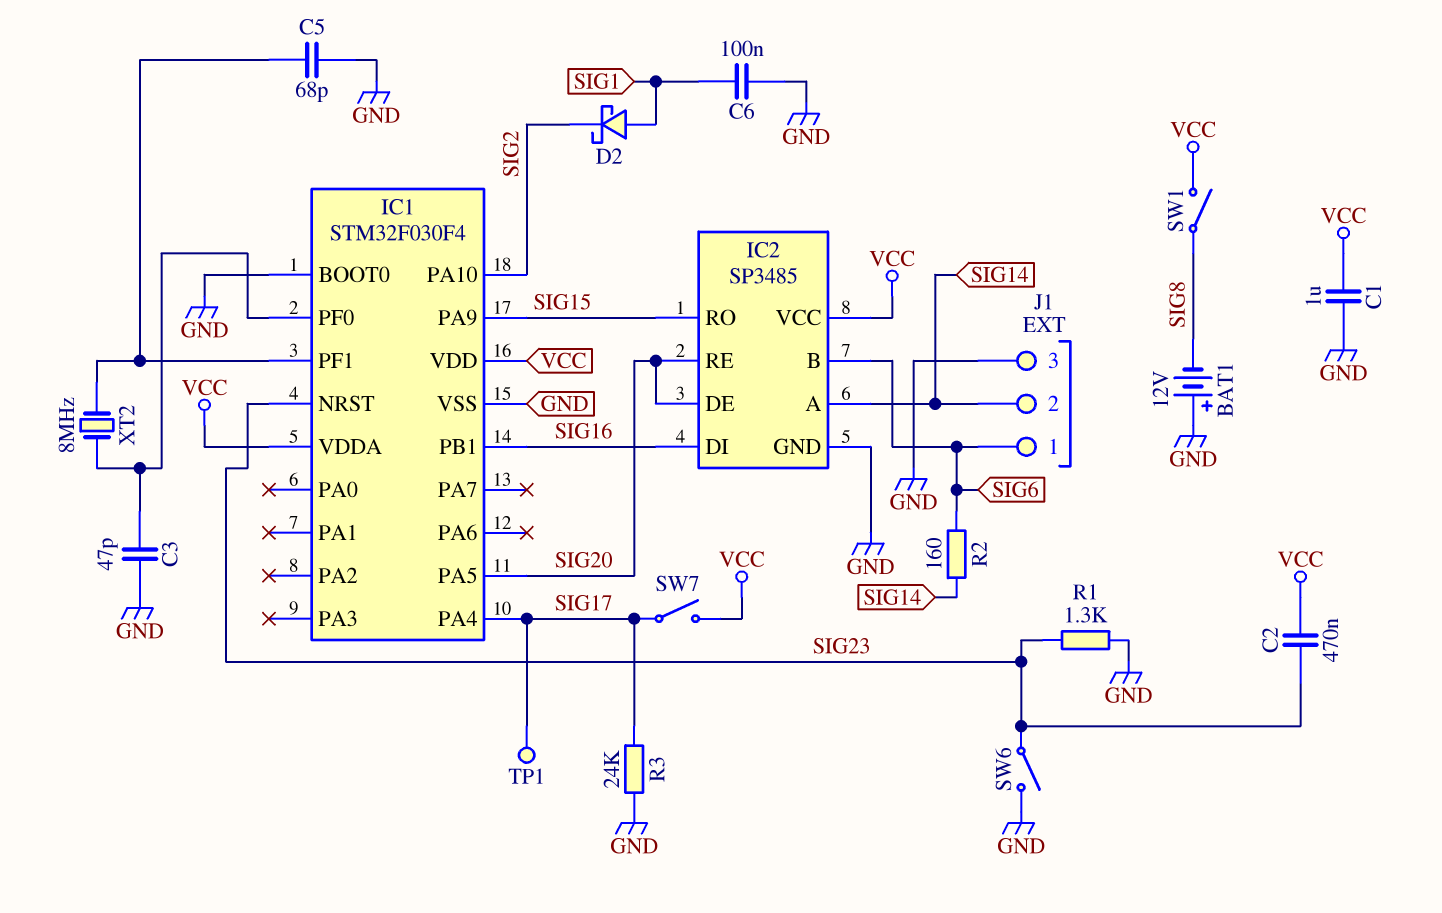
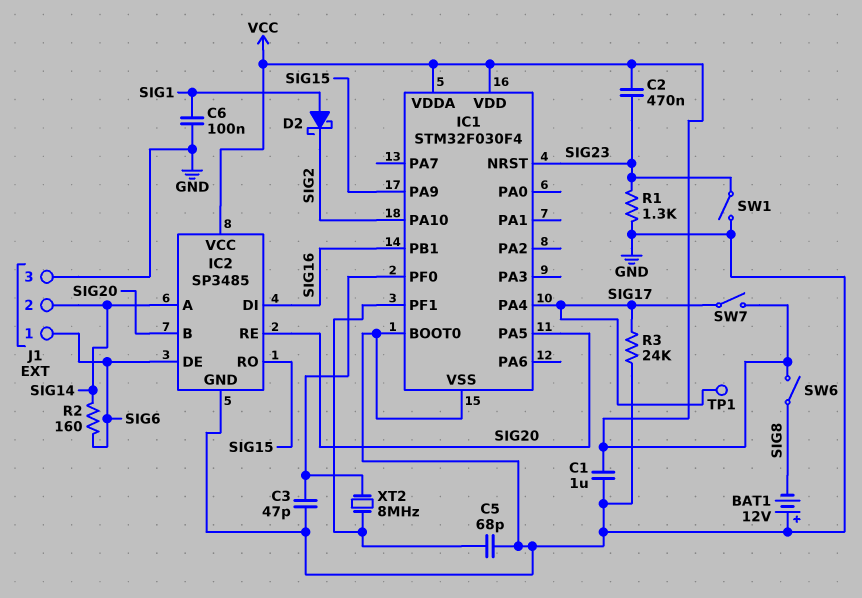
IC2 pin B: SIG6 -> SIG20
IC2 pin DE: SIG20 -> SIG6
SW1: switch (SIG8, VCC) -> switch (GND, SIG23)
SW6: switch (GND, SIG23) -> switch (SIG8, VCC)

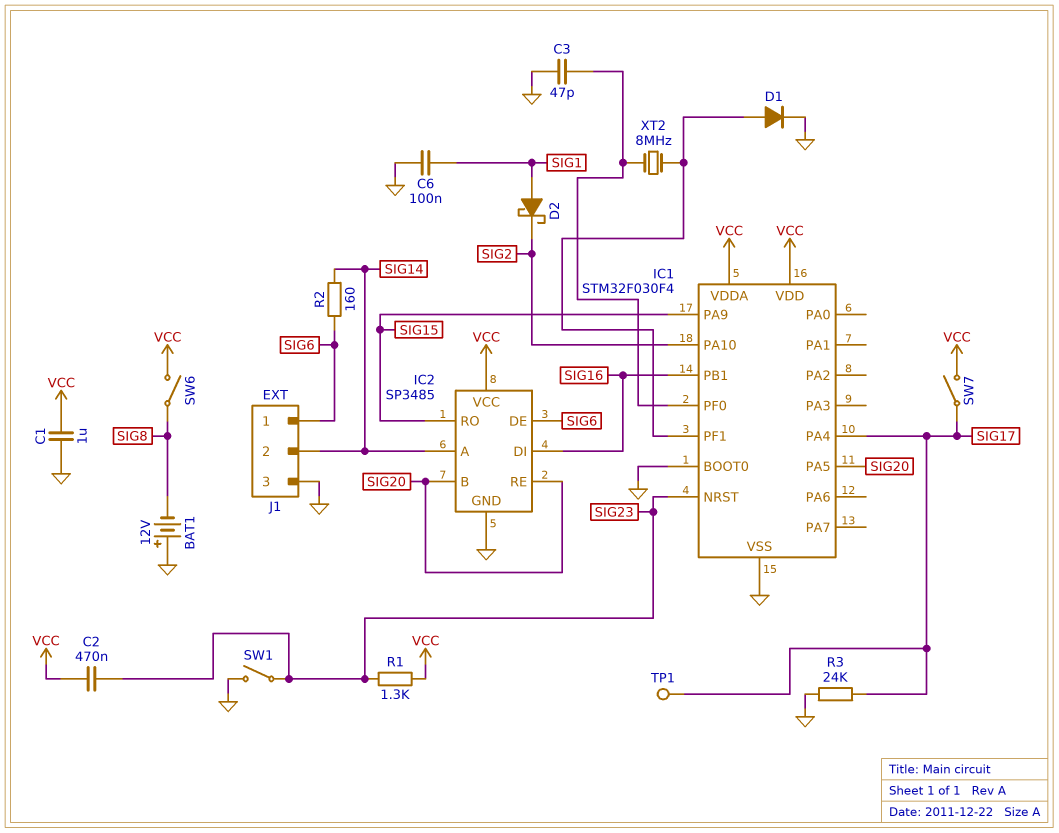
C5: 68pF (GND, IC1/PF1) -> none
D1: none -> diode (A IC1/PF1, K GND)
R1: 1.3k (GND, SIG23) -> 1.3k (SIG23, VCC)

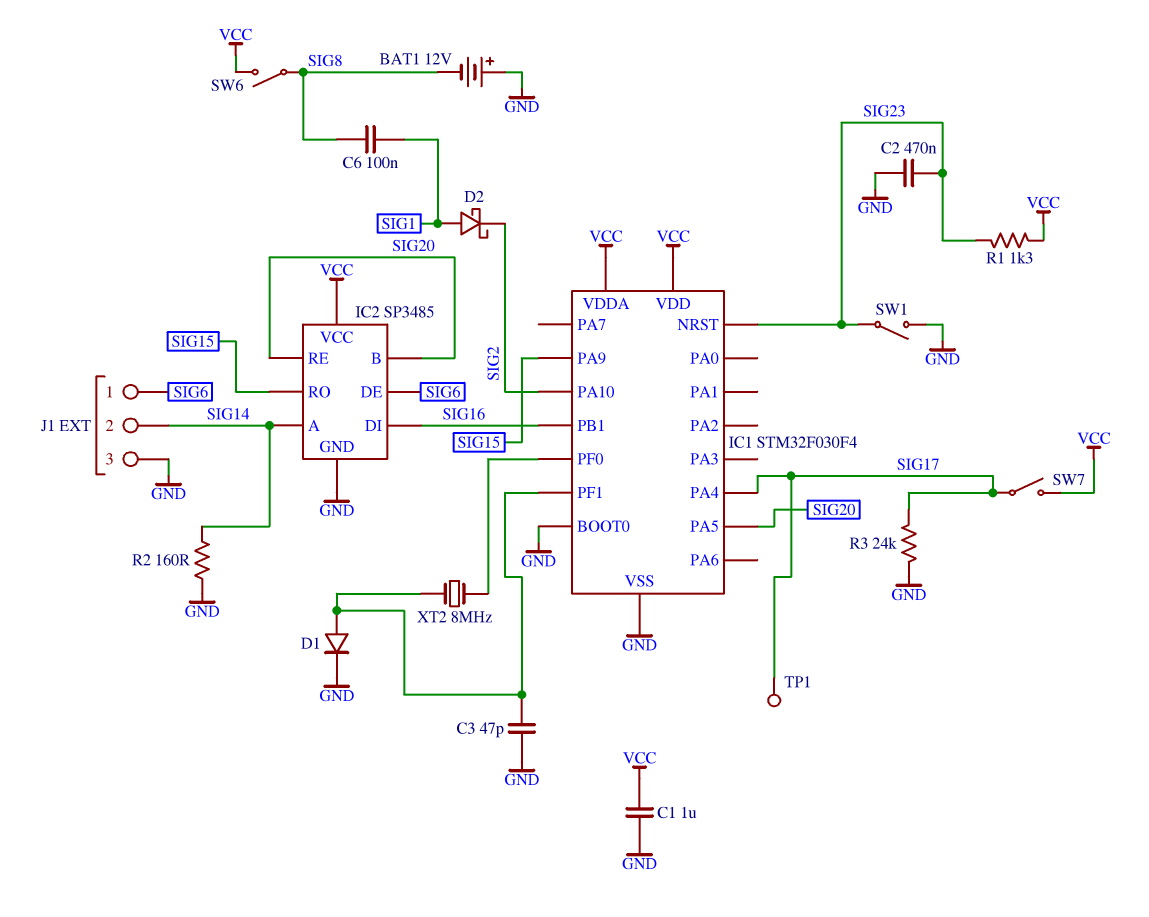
C2: 470nF (SIG23, VCC) -> 470nF (GND, SIG23)
C3: 47pF (GND, IC1/PF0) -> 47pF (GND, IC1/PF1)
C6: 100nF (GND, SIG1) -> 100nF (SIG1, SIG8)
R2: 160 (SIG6, SIG14) -> 160 (GND, SIG14)

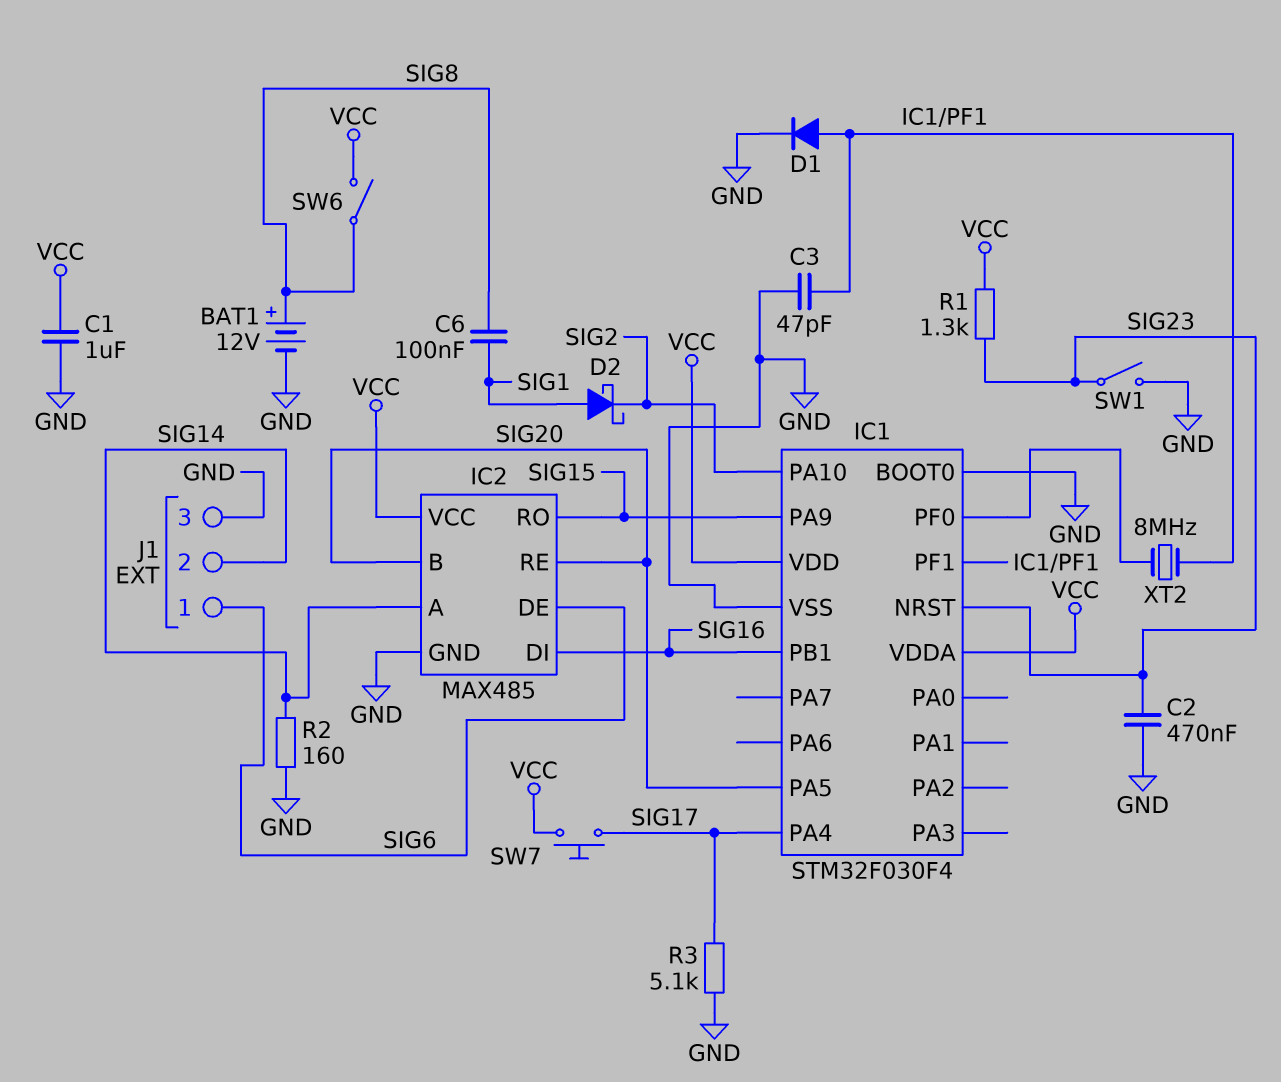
BAT1: 12V (plus GND, minus SIG8) -> 12V (plus SIG8, minus GND)
IC2: SP3485 -> MAX485
R3: 24k (GND, SIG17) -> 5.1k (GND, SIG17)
SW7: switch (SIG17, VCC) -> button (SIG17, VCC)
TP1: test point (SIG17) -> none

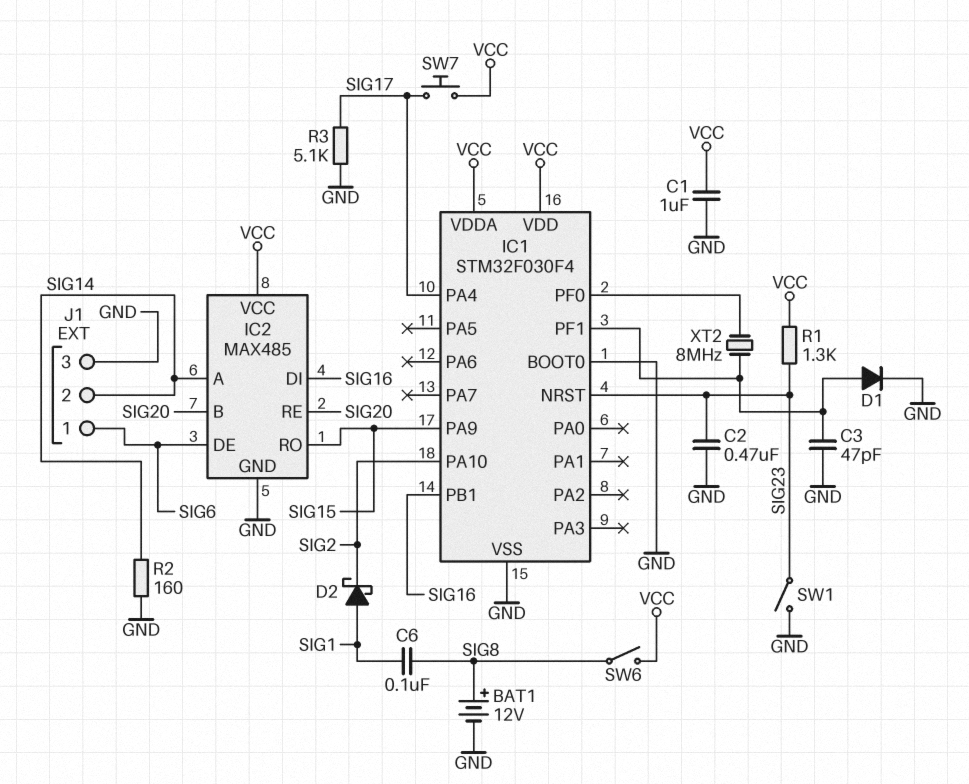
IC1 pin PA5: SIG20 -> none

